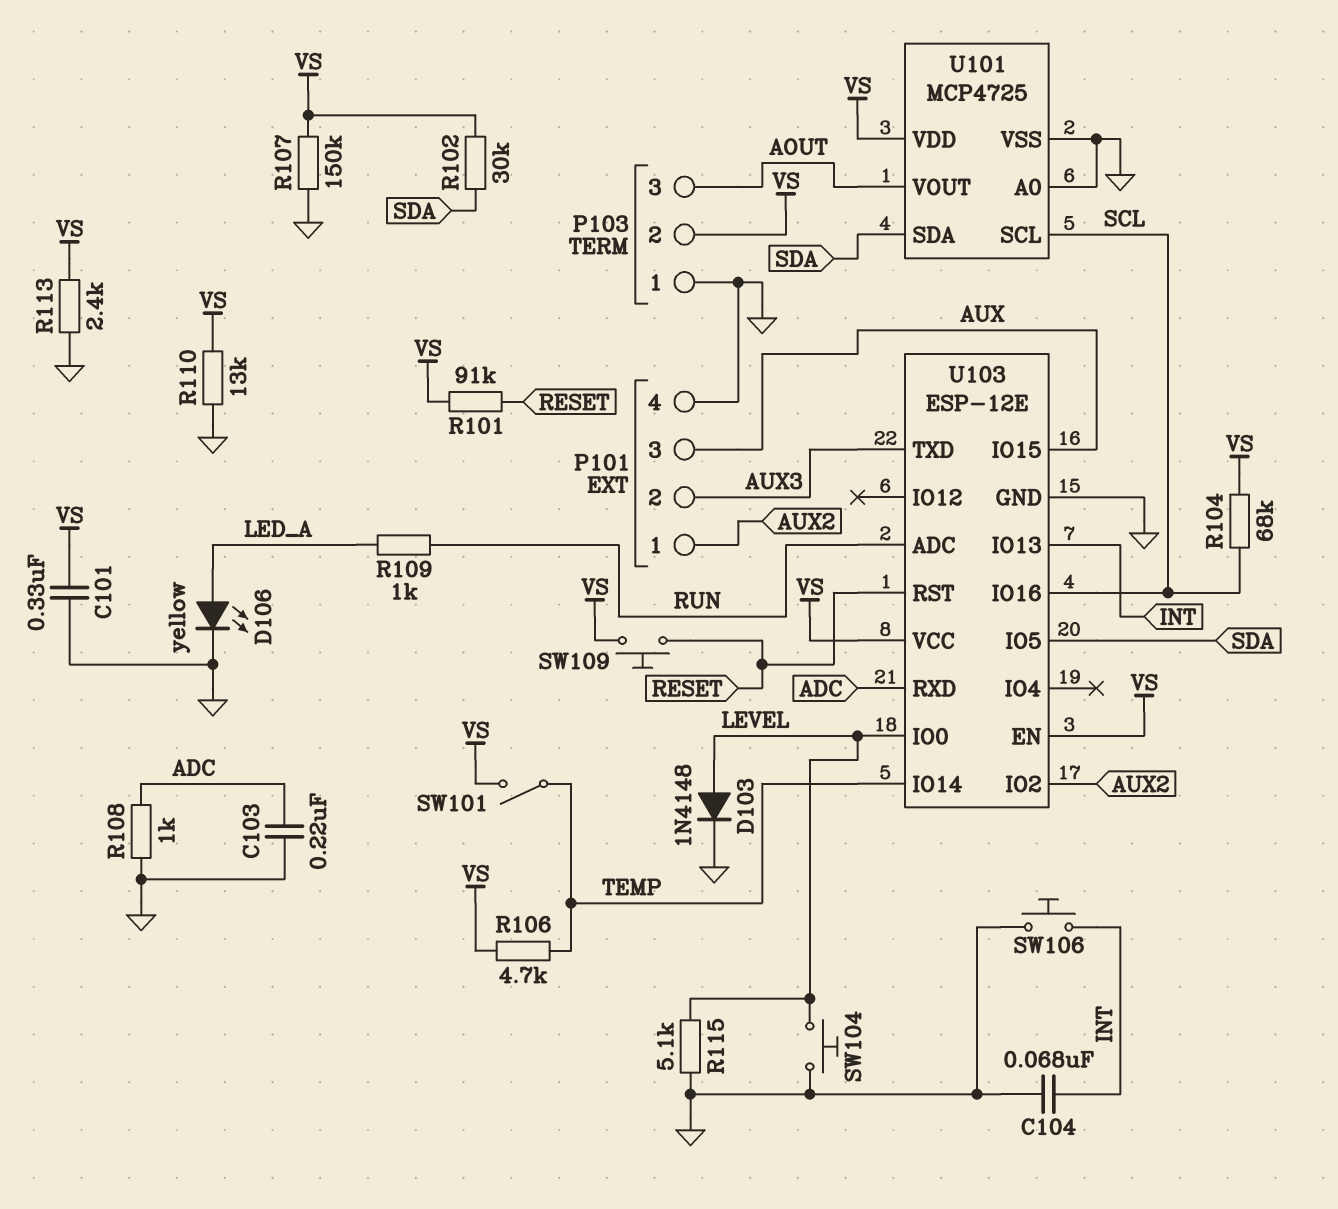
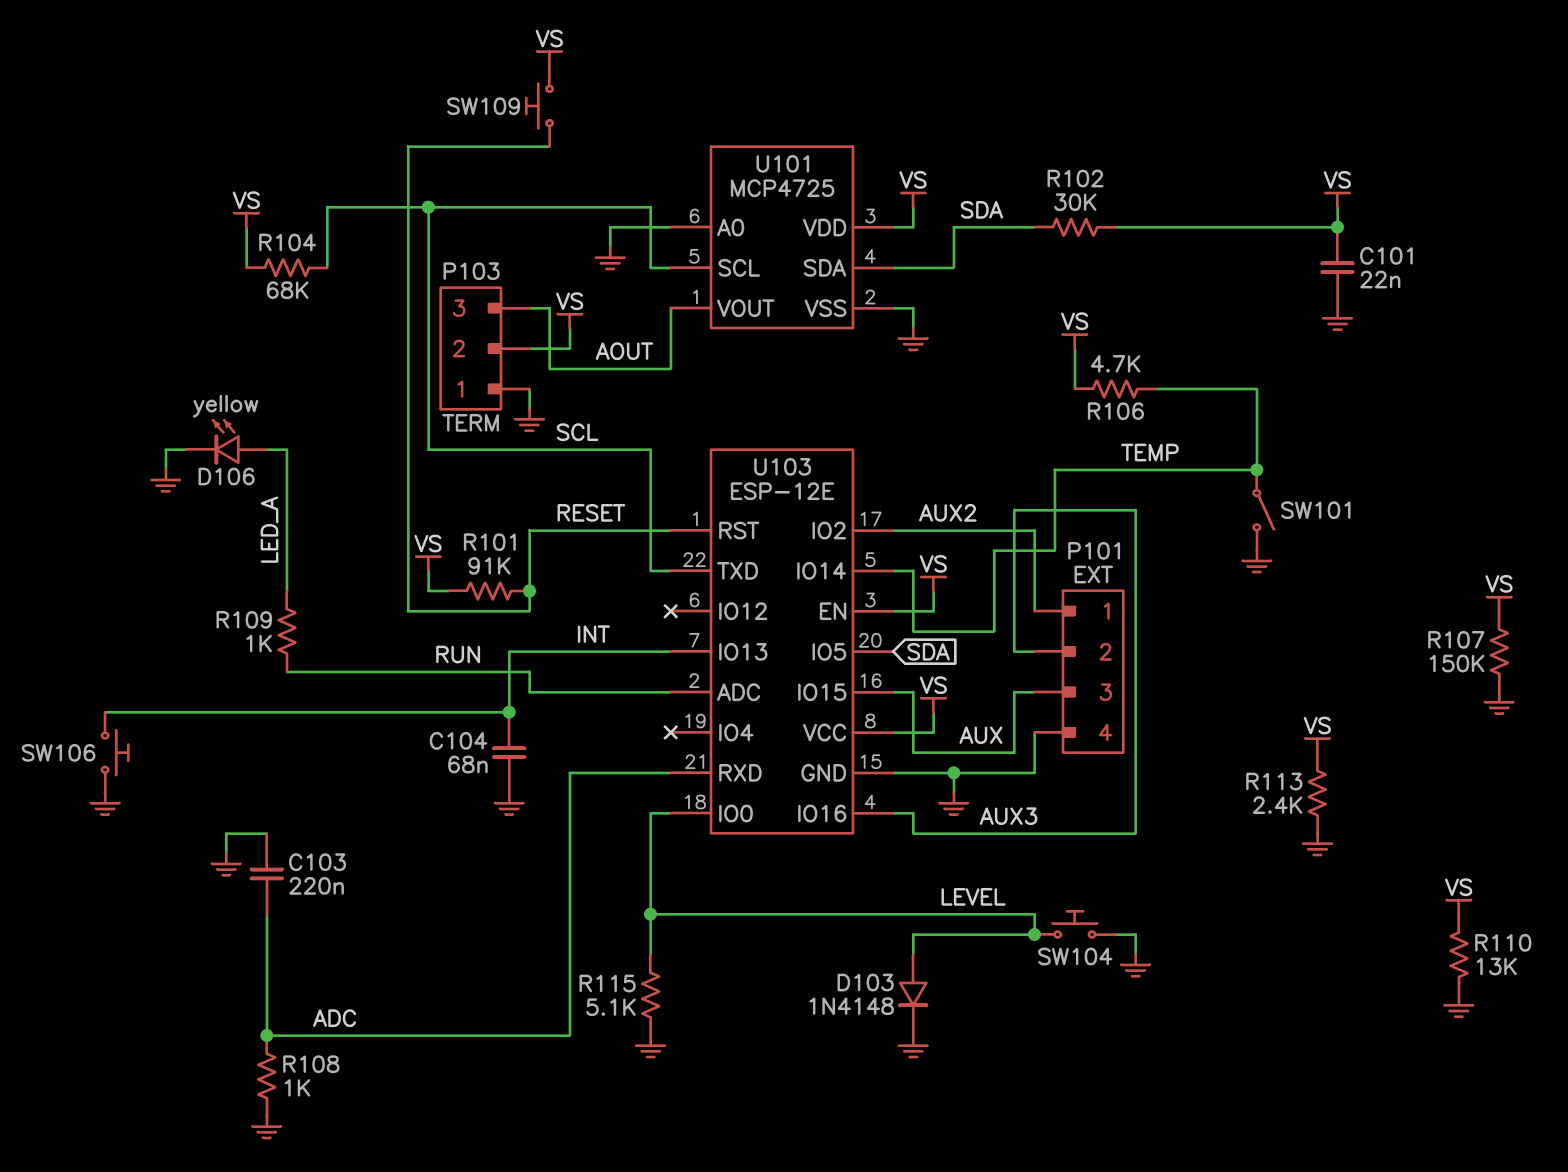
C101: 330nF (GND, VS) -> 22nF (GND, VS)
SW101: switch (TEMP, VS) -> switch (GND, TEMP)
U103 pin IO16: SCL -> AUX3
U103 pin TXD: AUX3 -> SCL

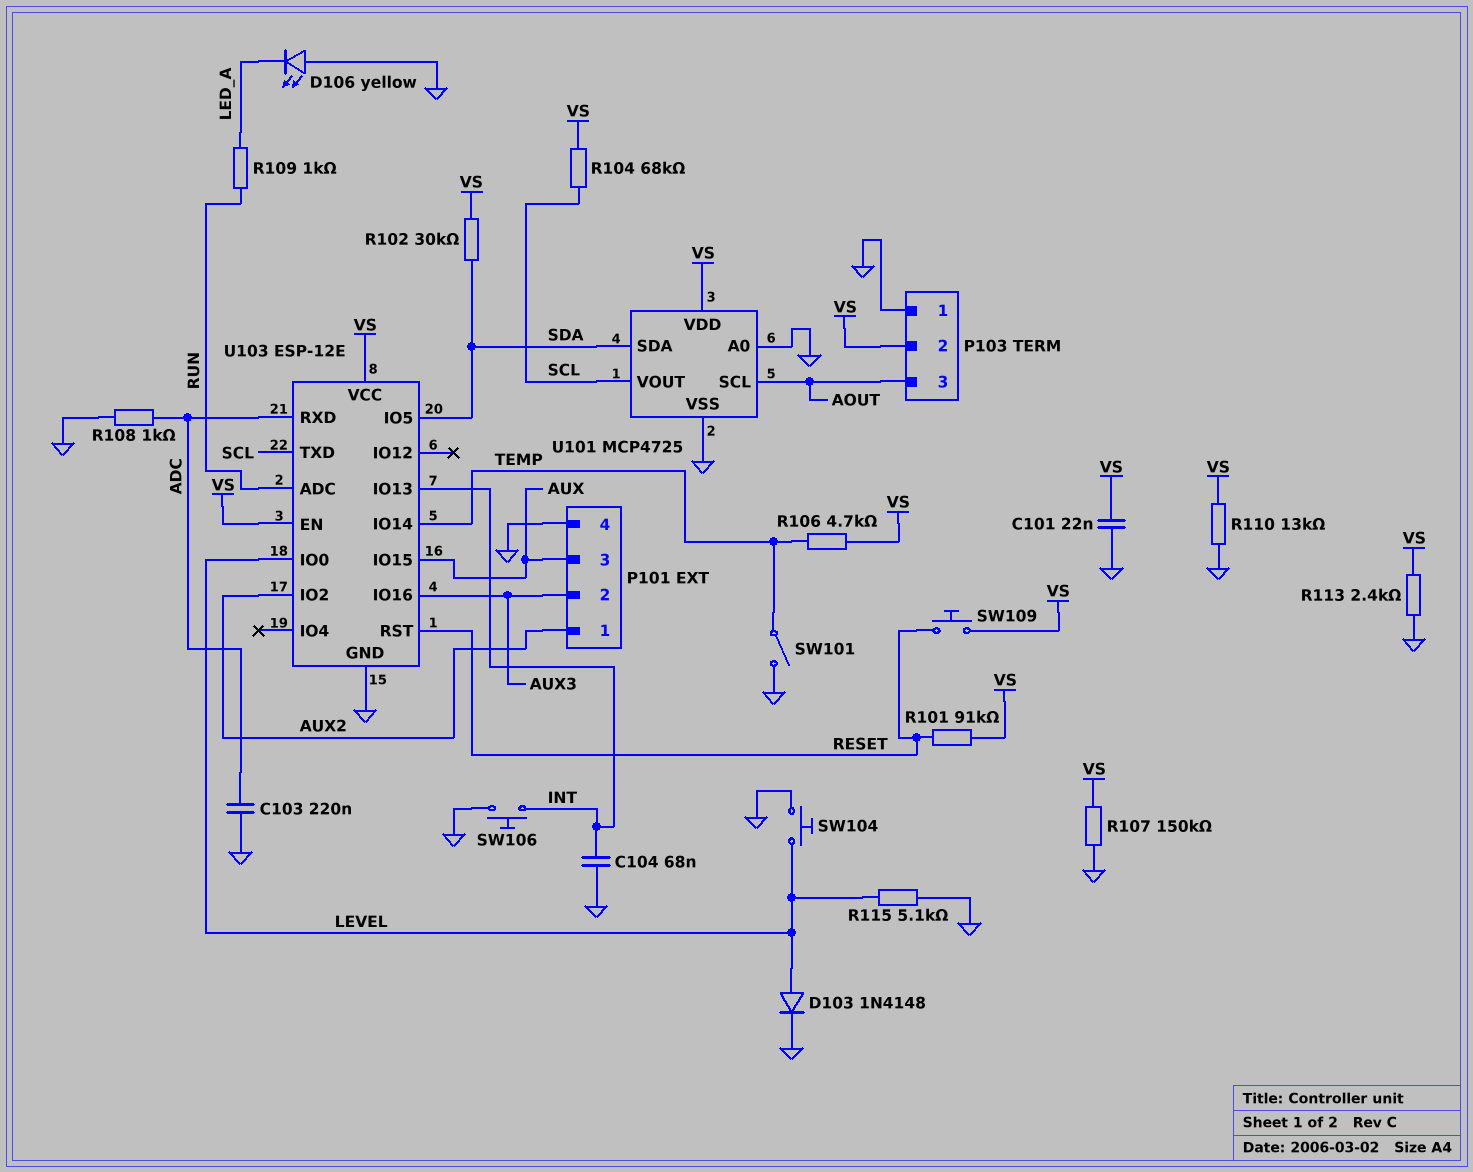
D106: LED yellow (A LED_A, K GND) -> LED yellow (A GND, K LED_A)
U101 pin SCL: SCL -> AOUT
U101 pin VOUT: AOUT -> SCL

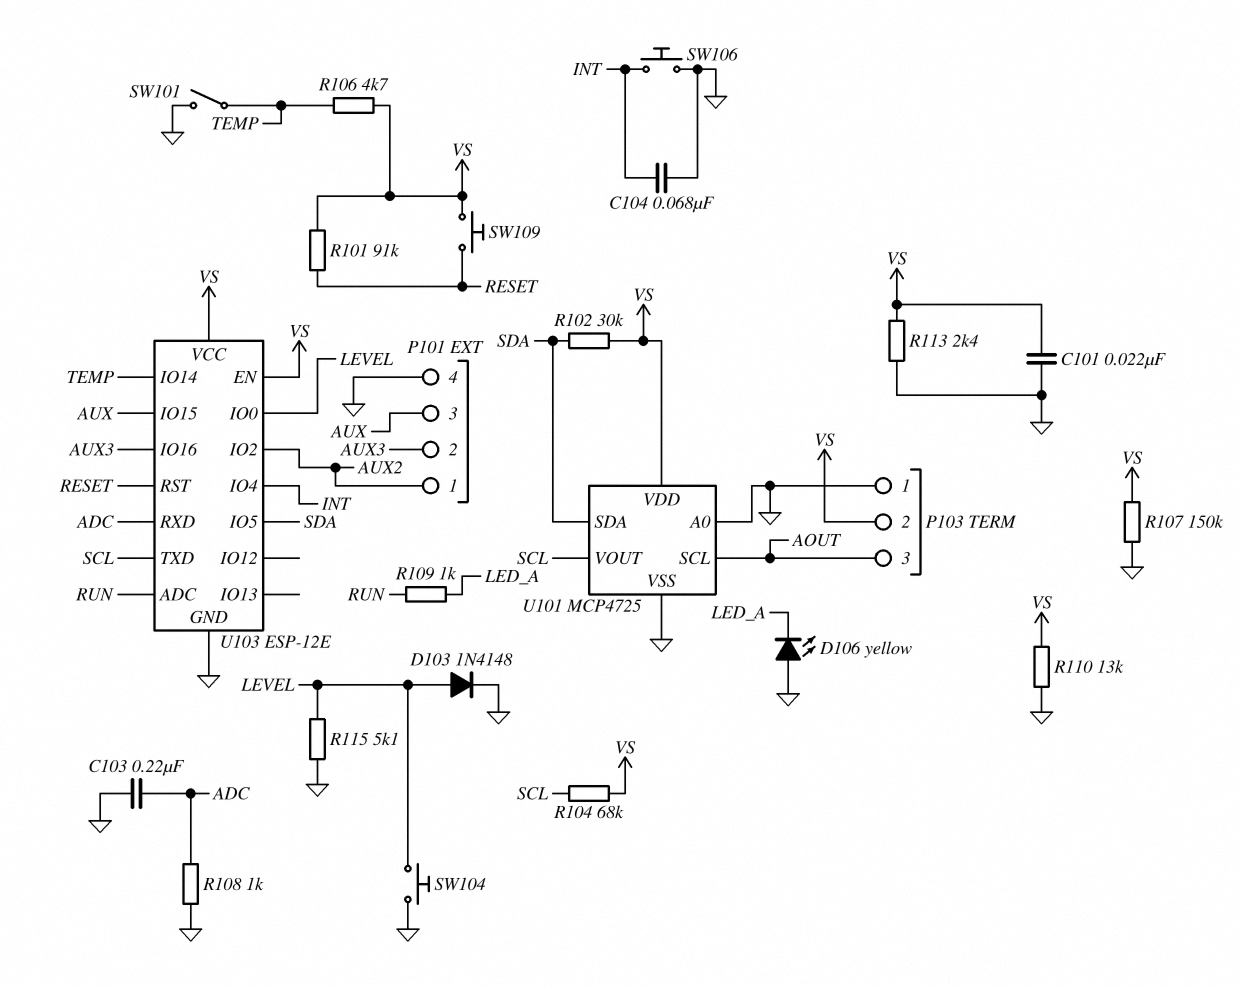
U103 pin IO4: none -> INT
U103 pin IO13: INT -> none

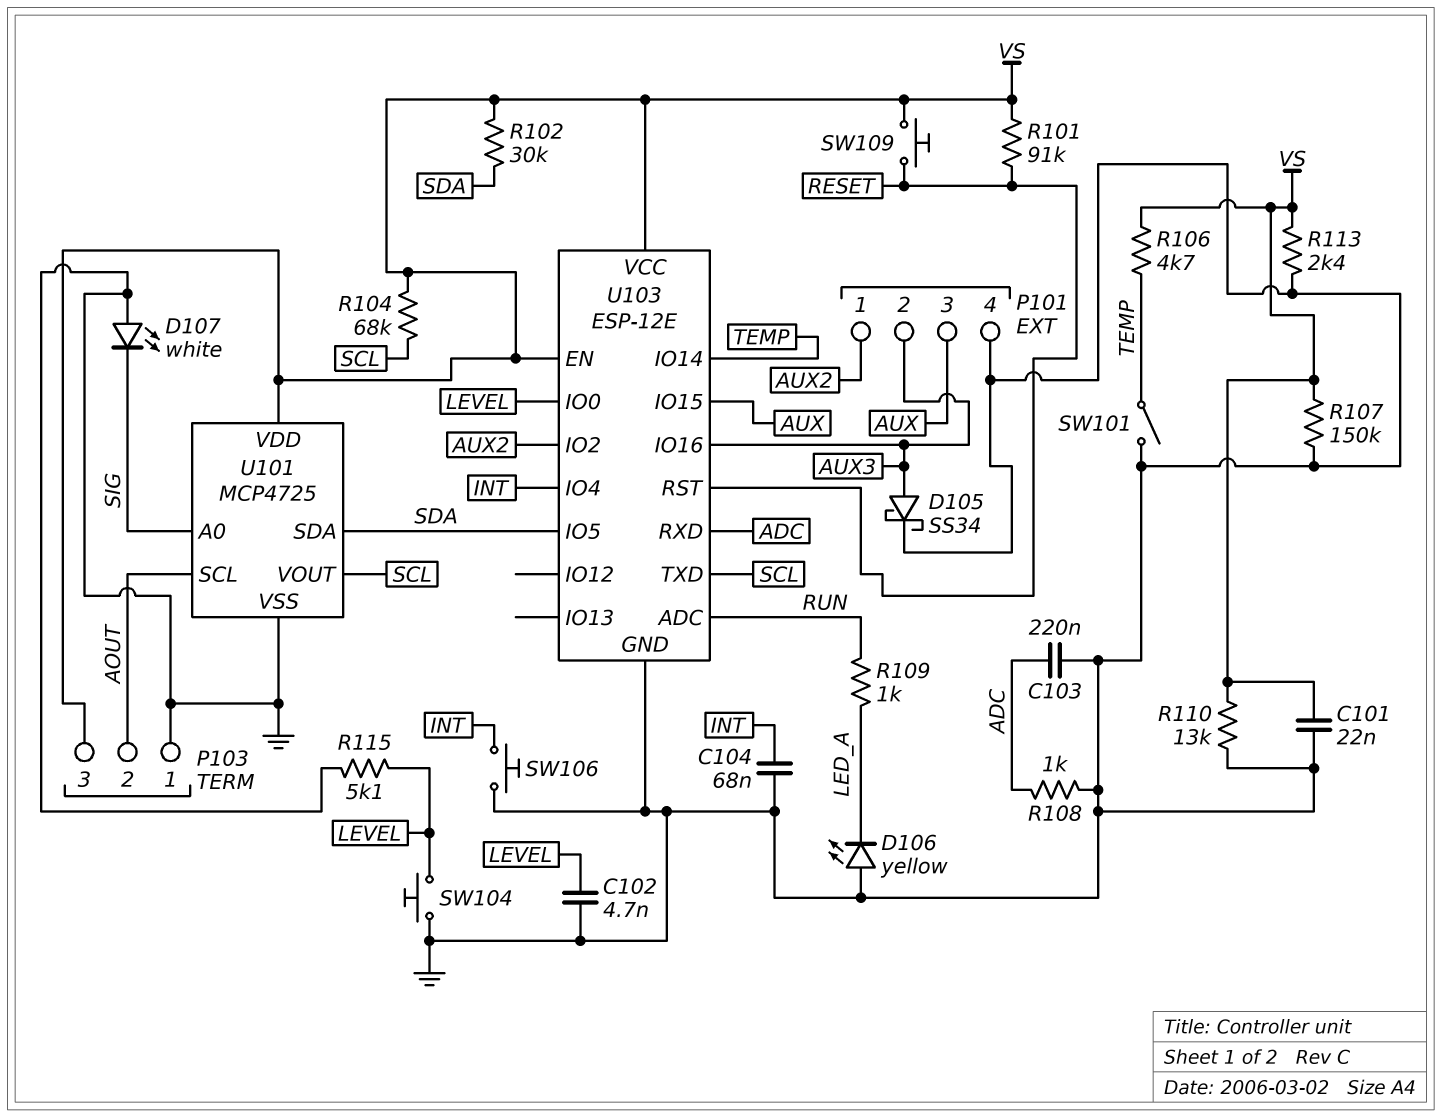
C102: none -> 4.7nF (GND, LEVEL)
D103: diode 1N4148 (A LEVEL, K GND) -> none
D105: none -> schottky SS34 (A AUX3, K GND)
D107: none -> LED white (A GND, K SIG)
P103 pin 2: VS -> AOUT
P103 pin 3: AOUT -> VS
U101 pin A0: GND -> SIG

